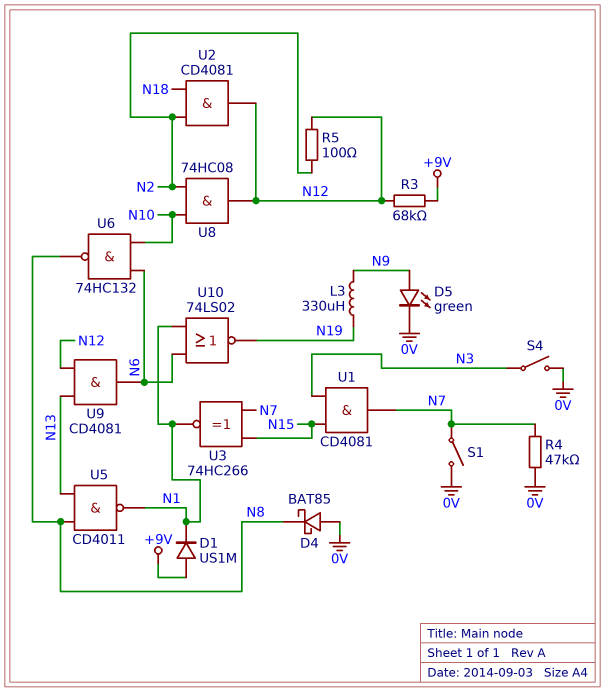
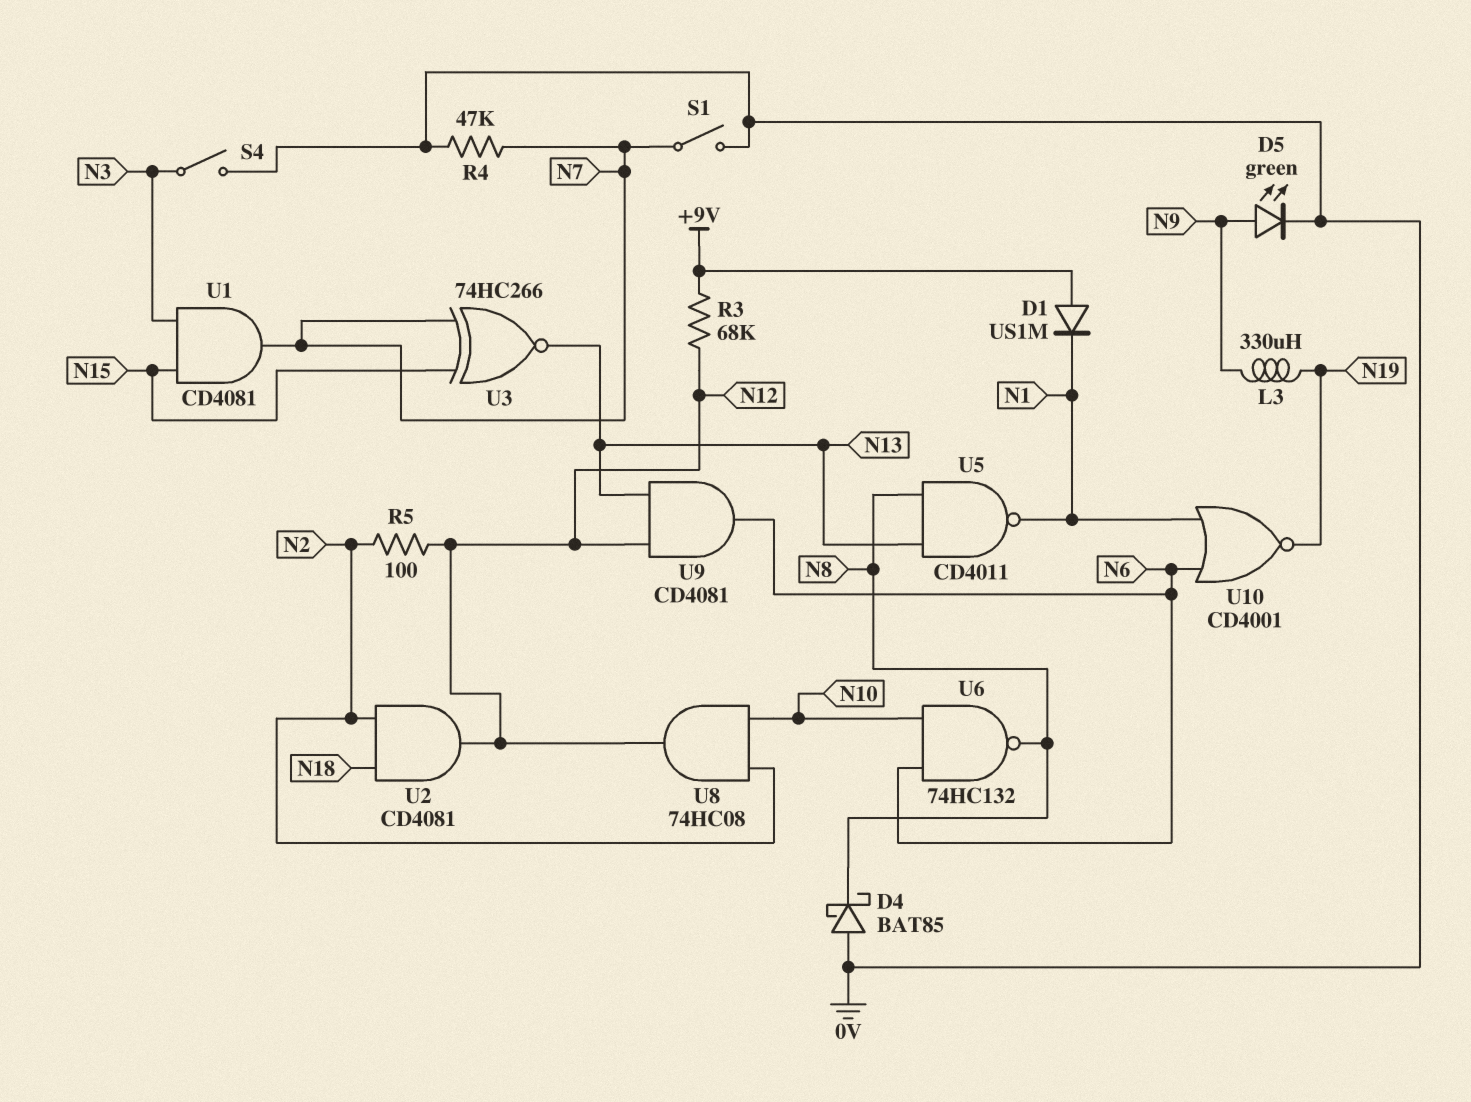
U3: XNOR 74HC266 (in N7, in N15, out N1) -> XNOR 74HC266 (in N7, in N15, out N13)
U10: NOR 74LS02 (in N1, in N6, out N19) -> NOR CD4001 (in N1, in N6, out N19)

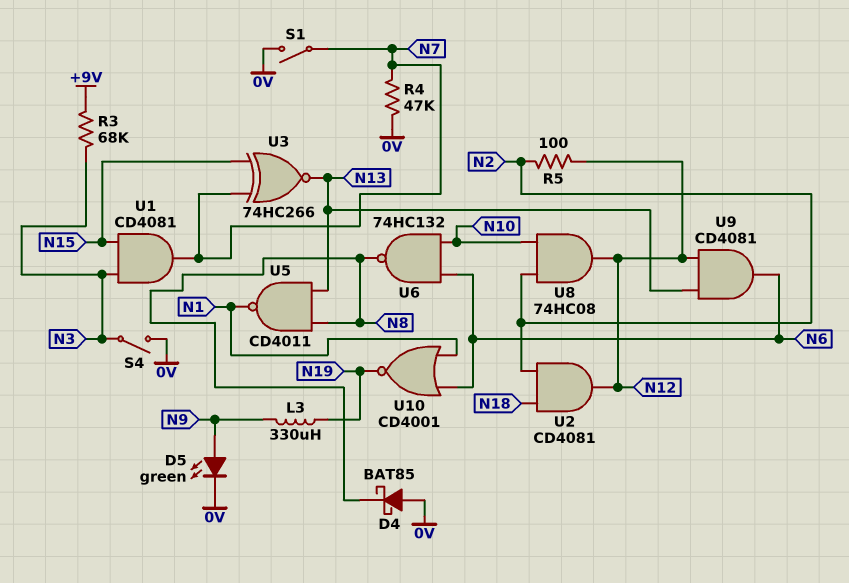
D1: diode US1M (A +9V, K N1) -> none
R3: 68k (+9V, N12) -> 68k (+9V, N3)

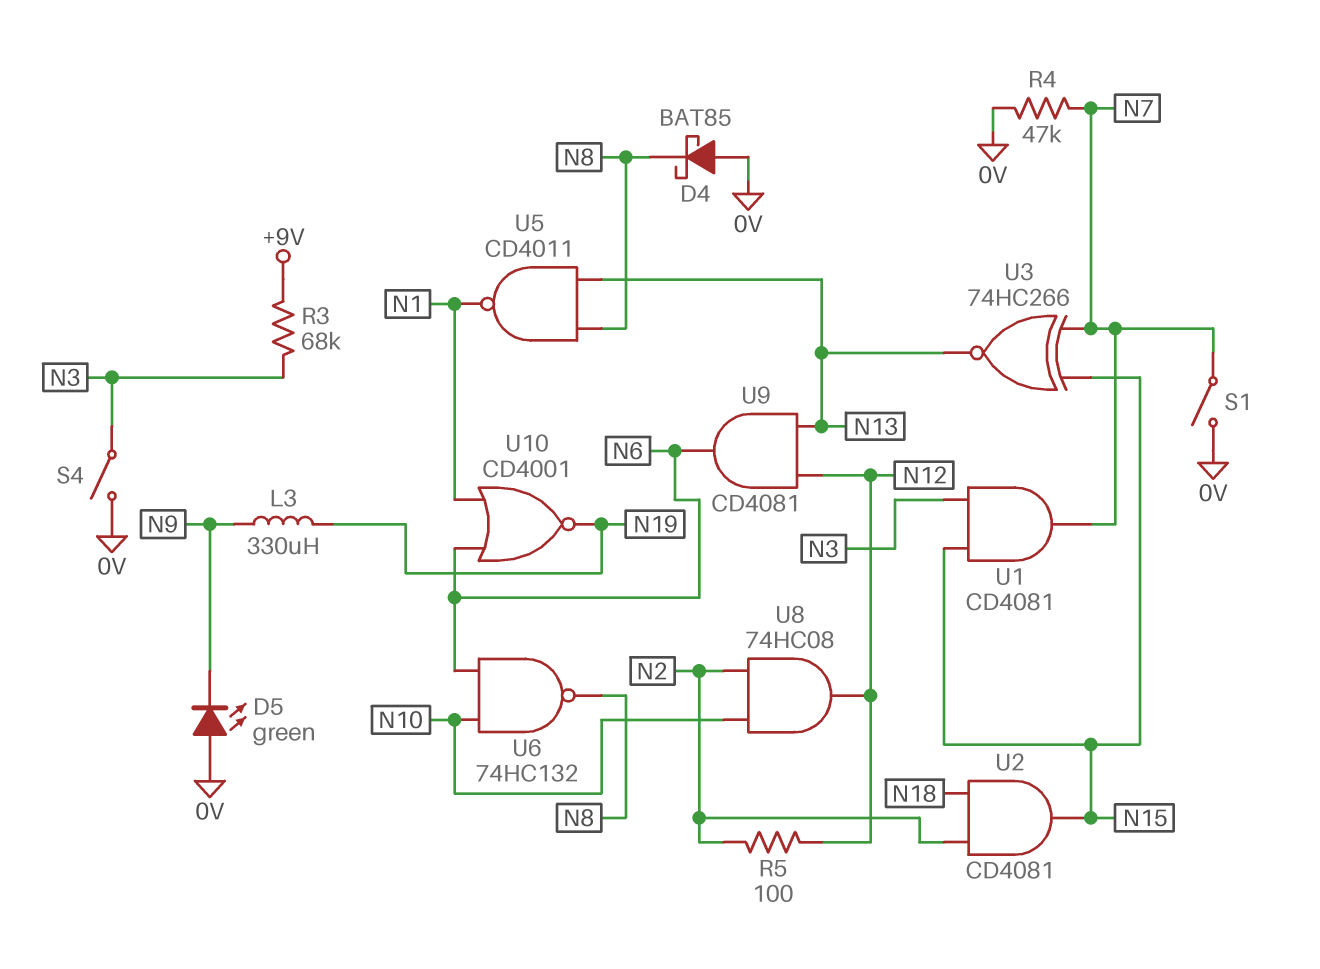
D5: LED green (A N9, K 0V) -> LED green (A 0V, K N9)
U2: AND CD4081 (in N2, in N18, out N12) -> AND CD4081 (in N2, in N18, out N15)

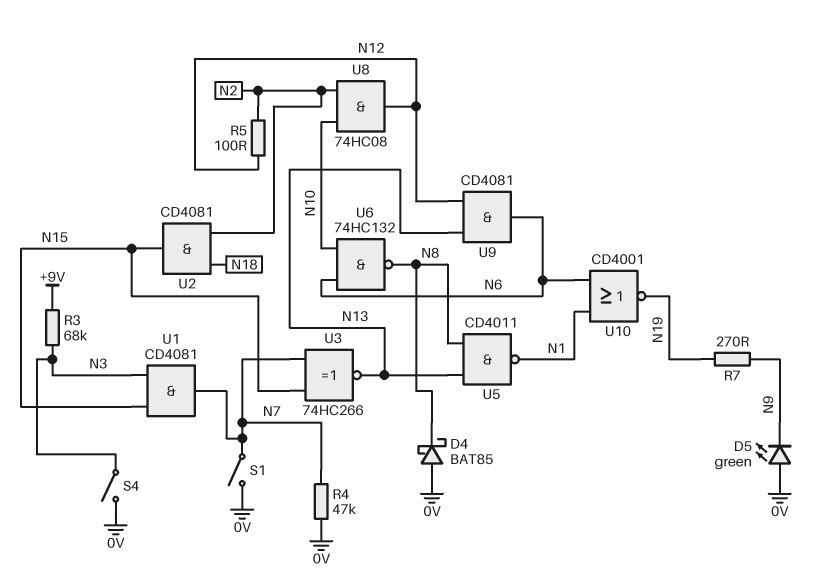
L3: 330uH (N9, N19) -> none
R7: none -> 270 (N9, N19)

